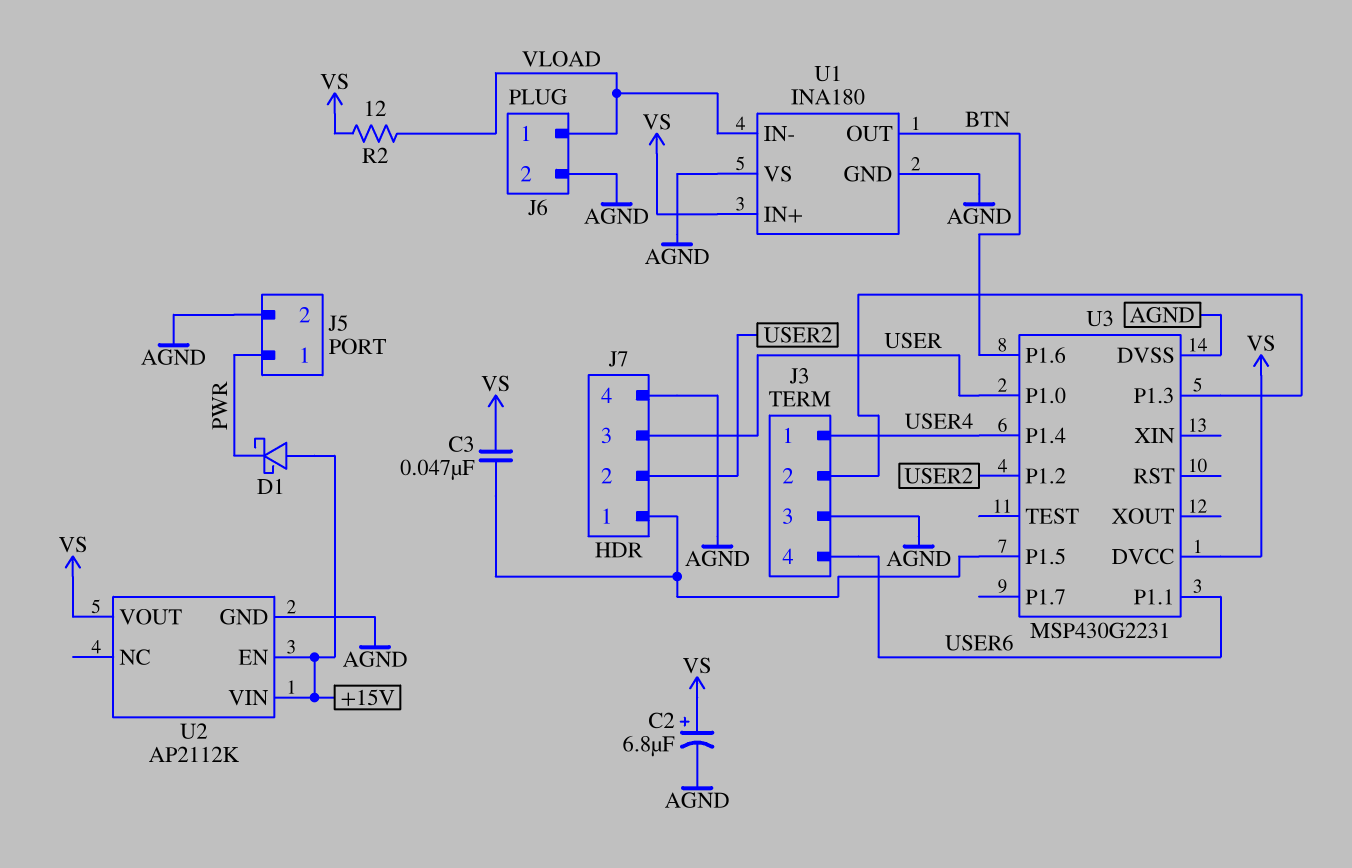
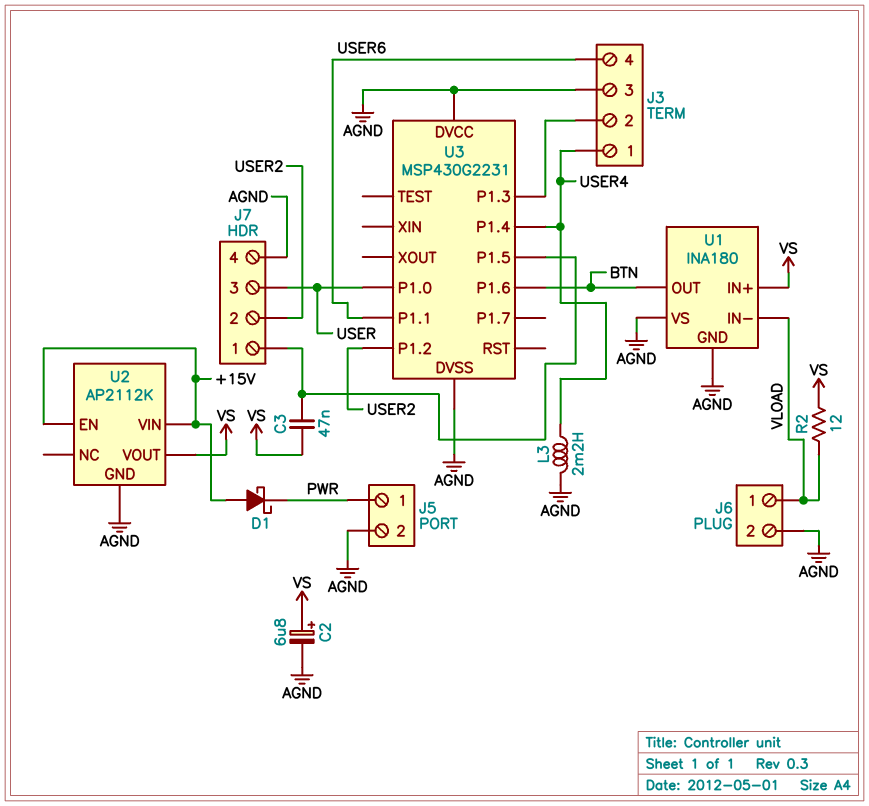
L3: none -> 2.2mH (AGND, USER4)
U3 pin DVCC: VS -> AGND

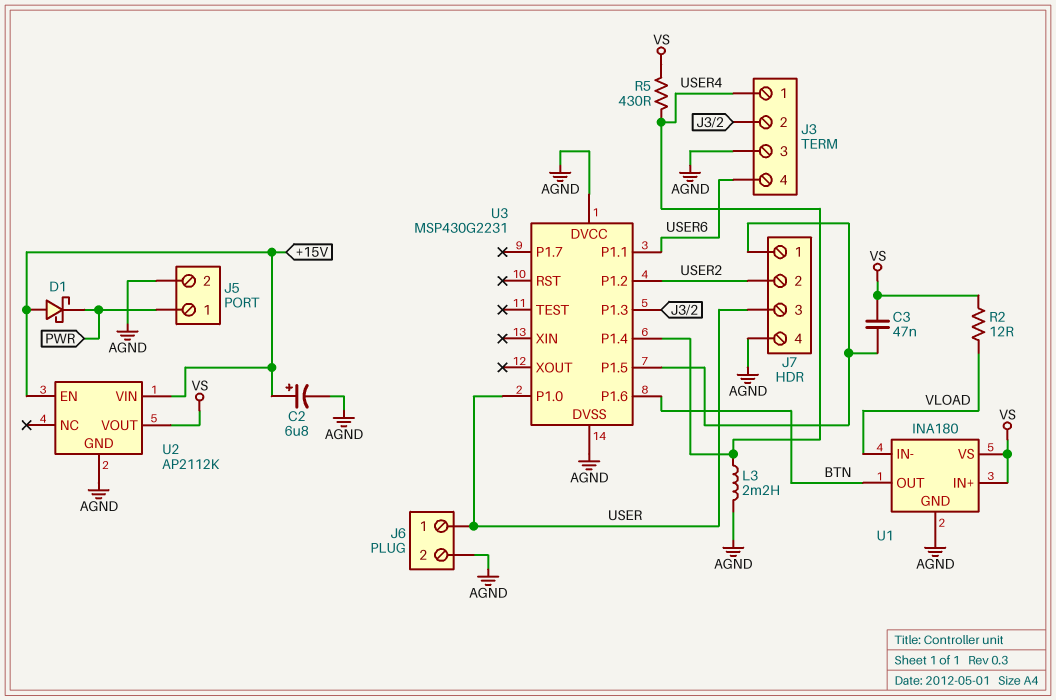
C2: 6.8uF (plus VS, minus AGND) -> 6.8uF (plus +15V, minus AGND)
J6 pin 1: VLOAD -> USER
R5: none -> 430 (USER4, VS)
U1 pin VS: AGND -> VS

